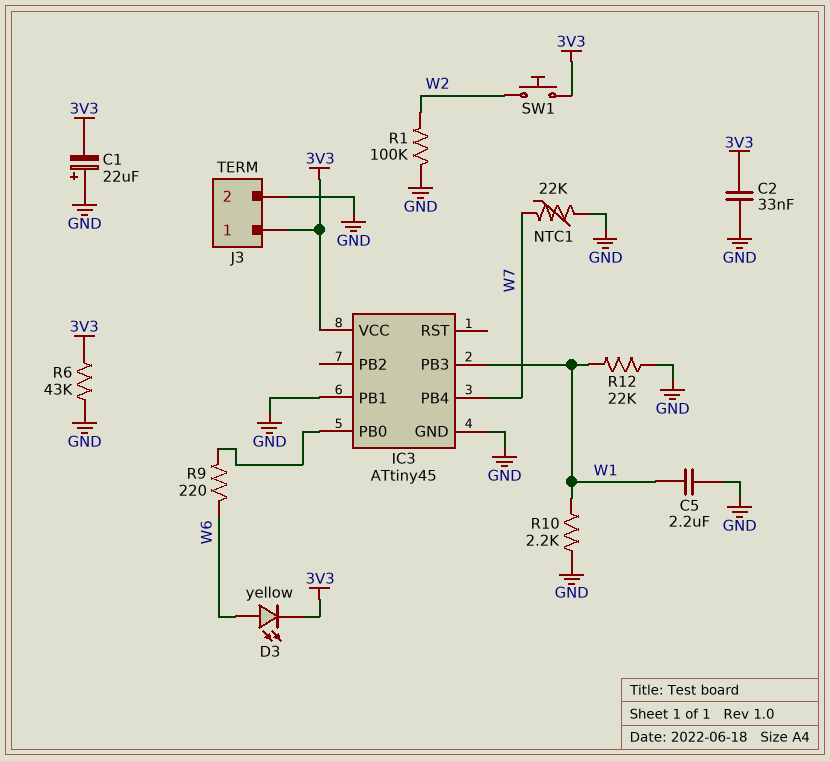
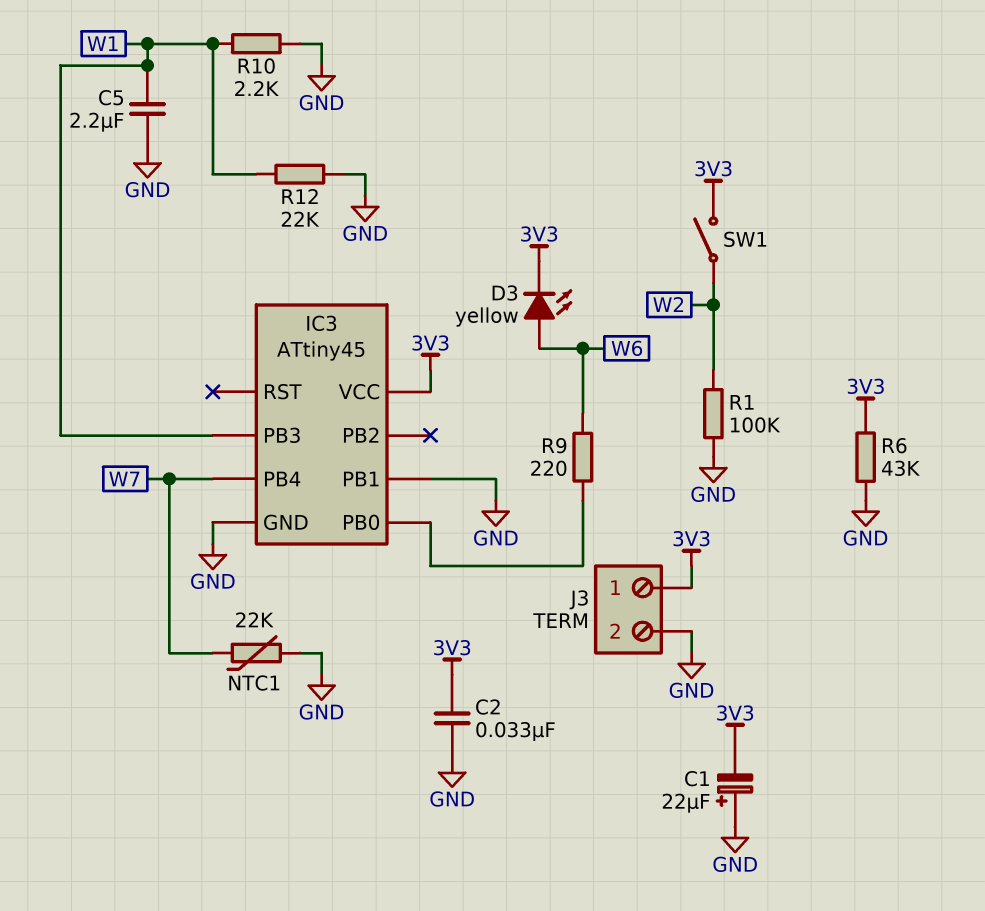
SW1: button (3V3, W2) -> switch (3V3, W2)

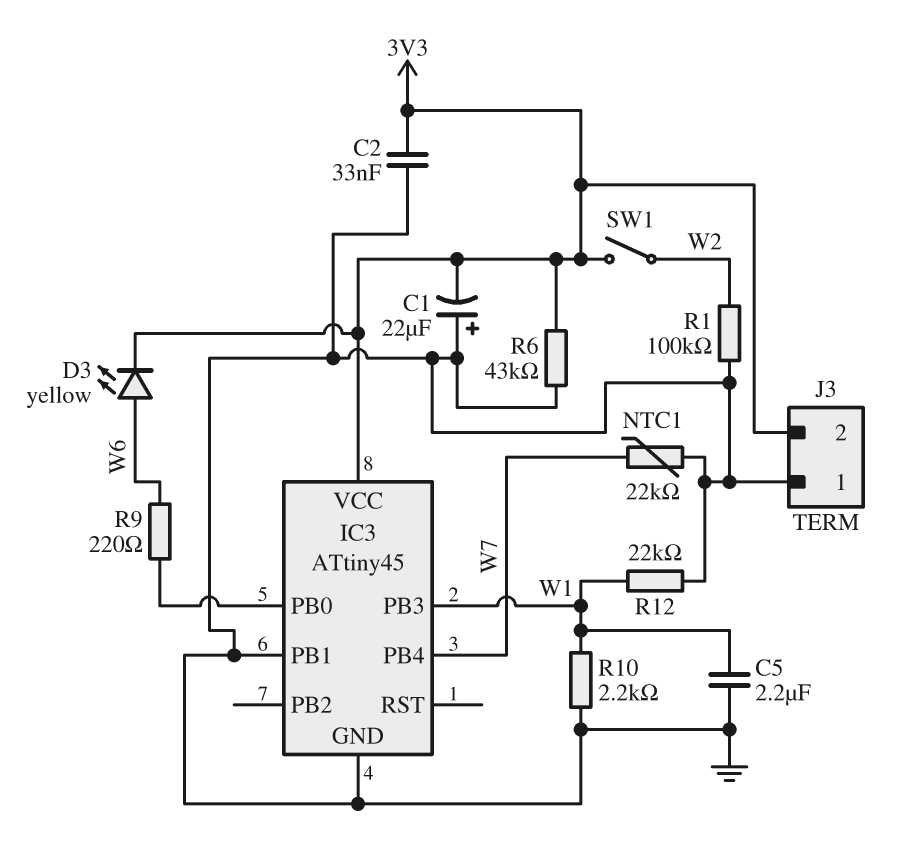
J3 pin 1: 3V3 -> GND
J3 pin 2: GND -> 3V3

